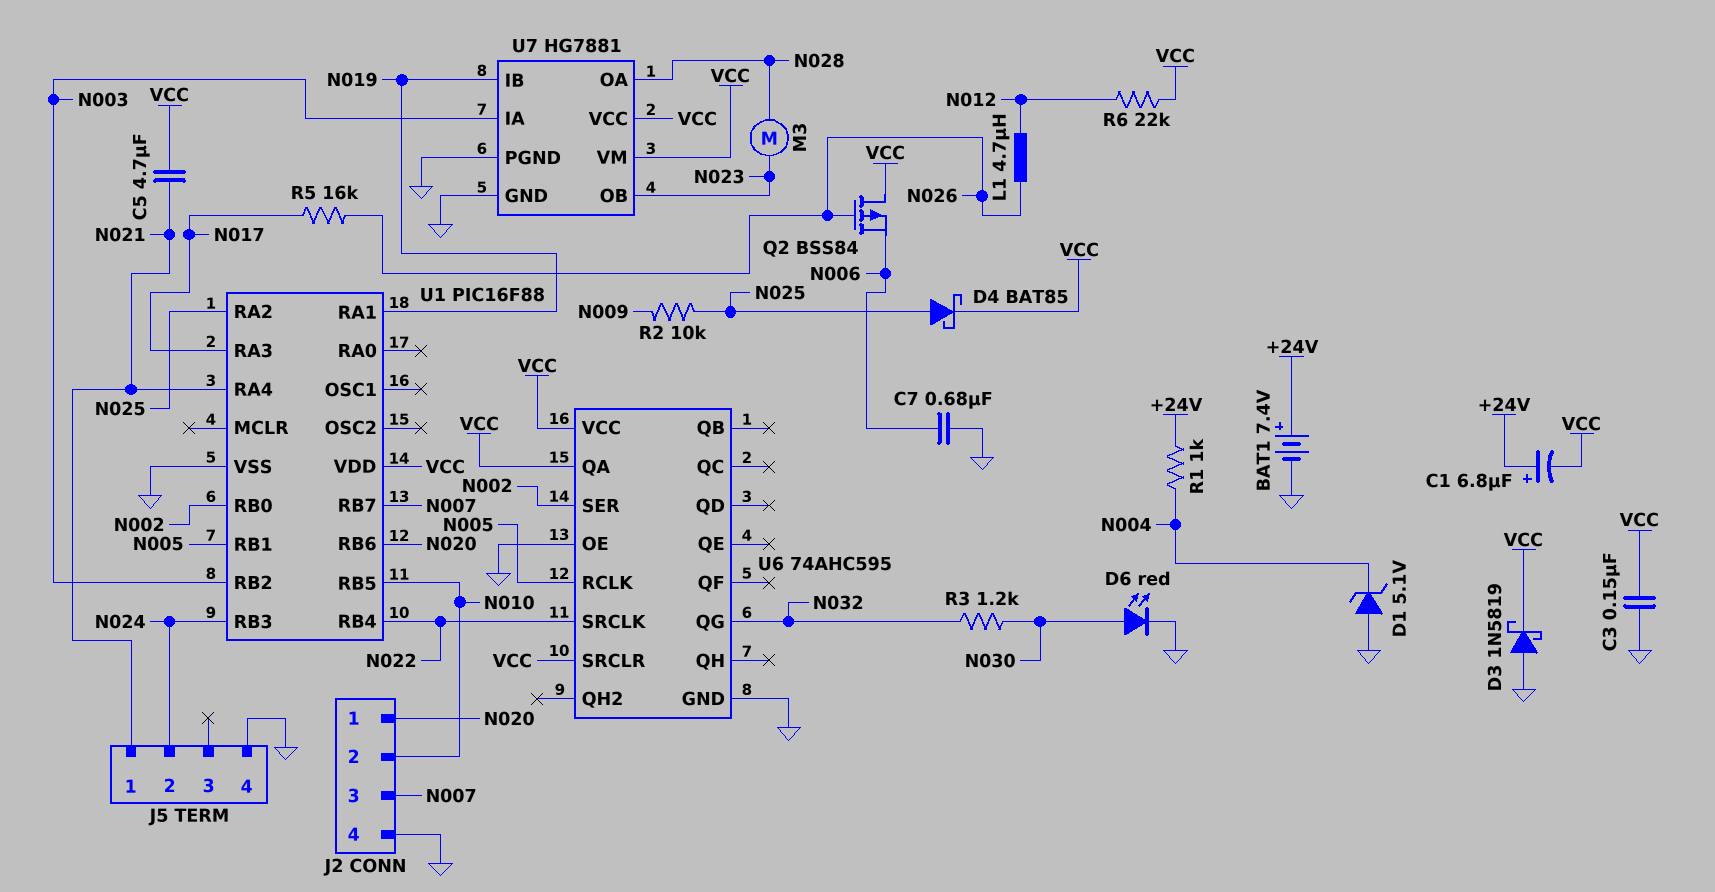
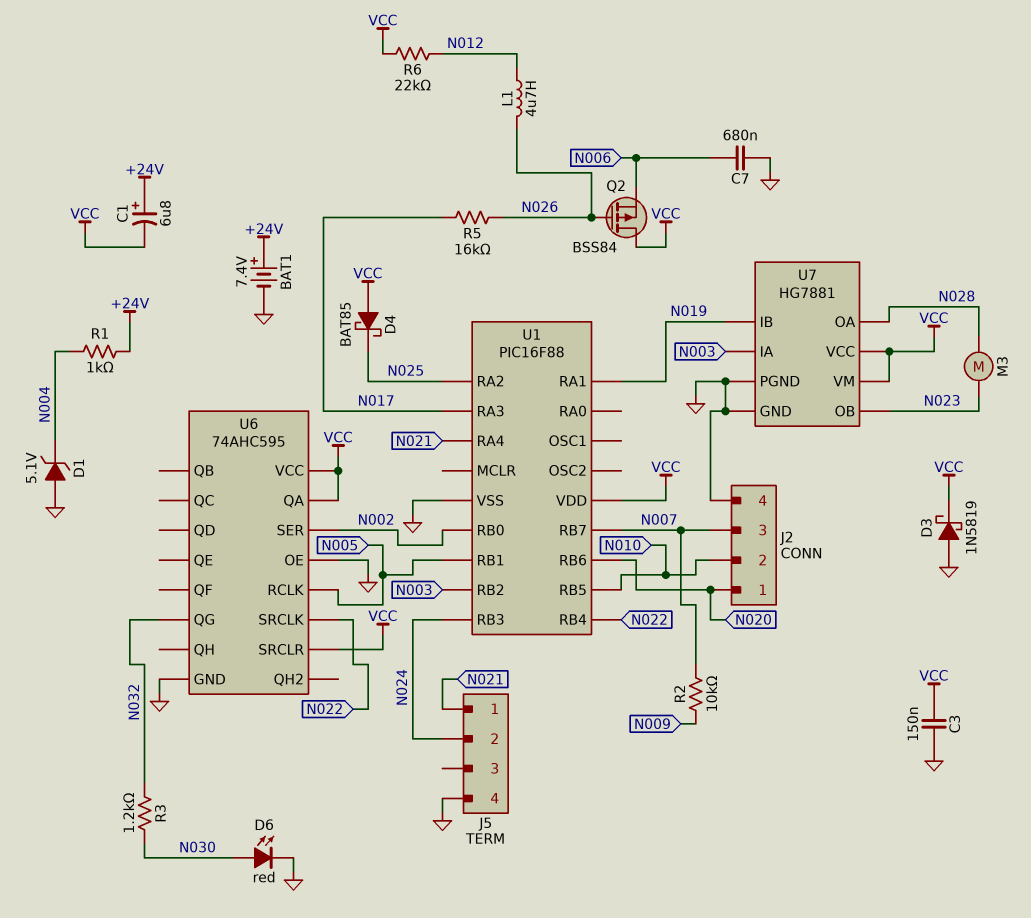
C5: 4.7uF (N021, VCC) -> none
D4: schottky BAT85 (A N025, K VCC) -> schottky BAT85 (A VCC, K N025)
R2: 10k (N009, N025) -> 10k (N007, N009)

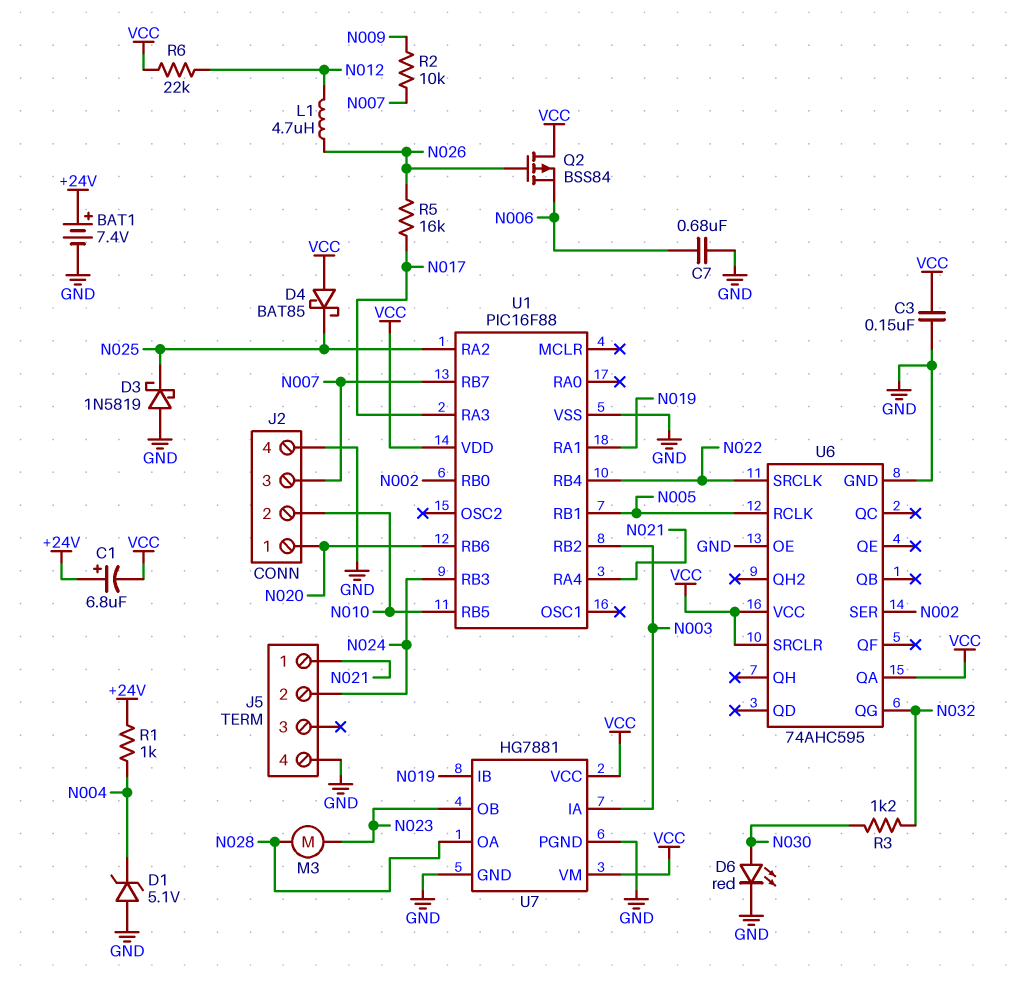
D3: schottky 1N5819 (A GND, K VCC) -> schottky 1N5819 (A GND, K N025)

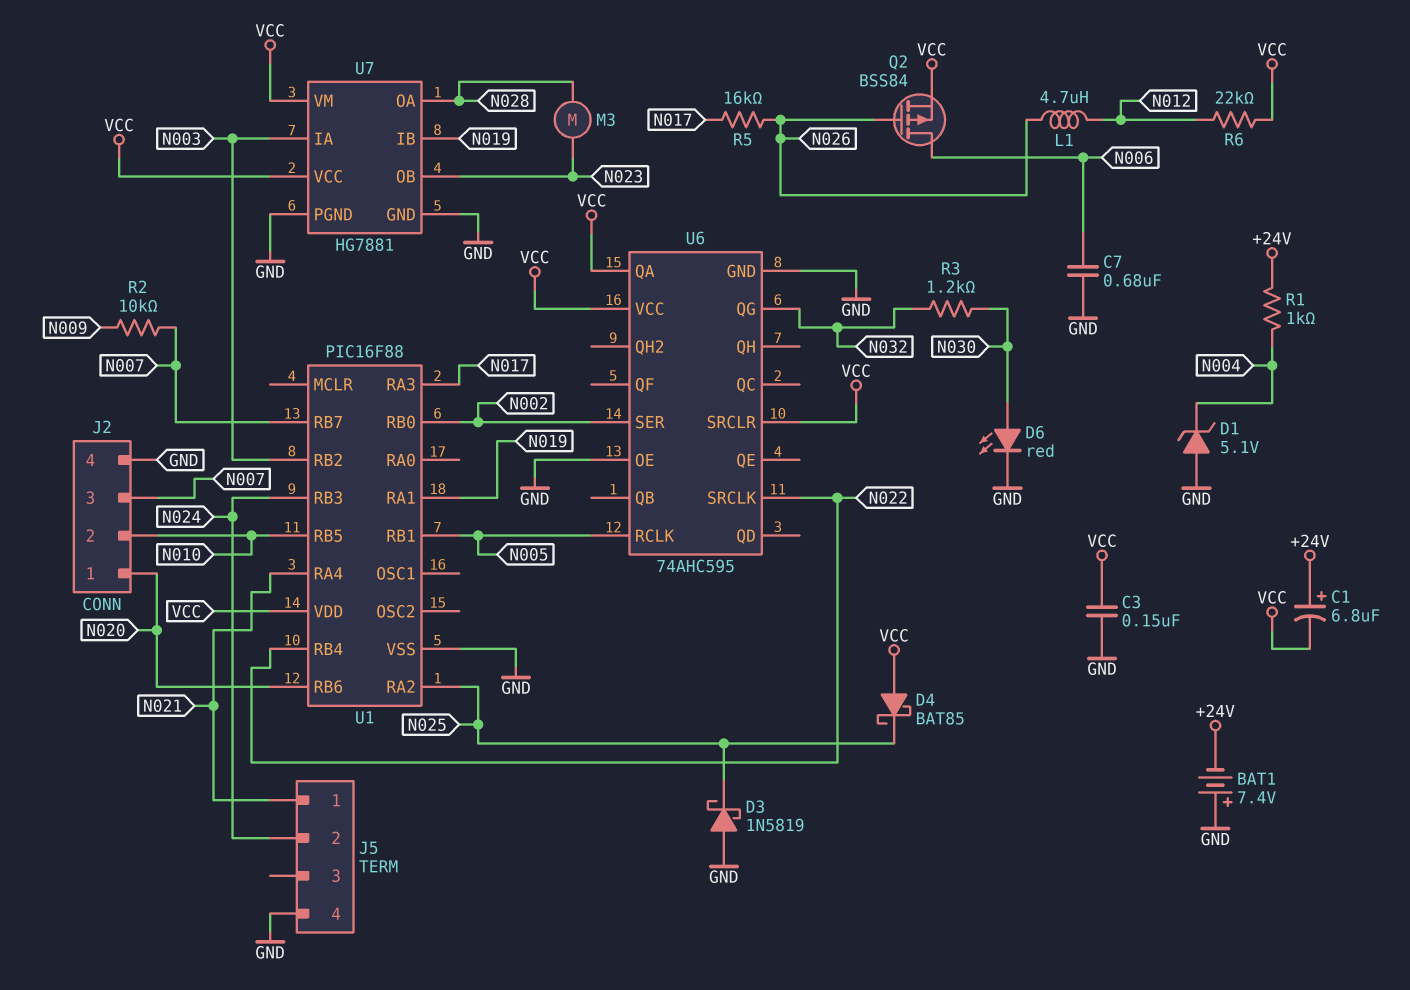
BAT1: 7.4V (plus +24V, minus GND) -> 7.4V (plus GND, minus +24V)
Q2: PMOS BSS84 (G N026, D VCC, S N006) -> PMOS BSS84 (G N026, D N006, S VCC)

